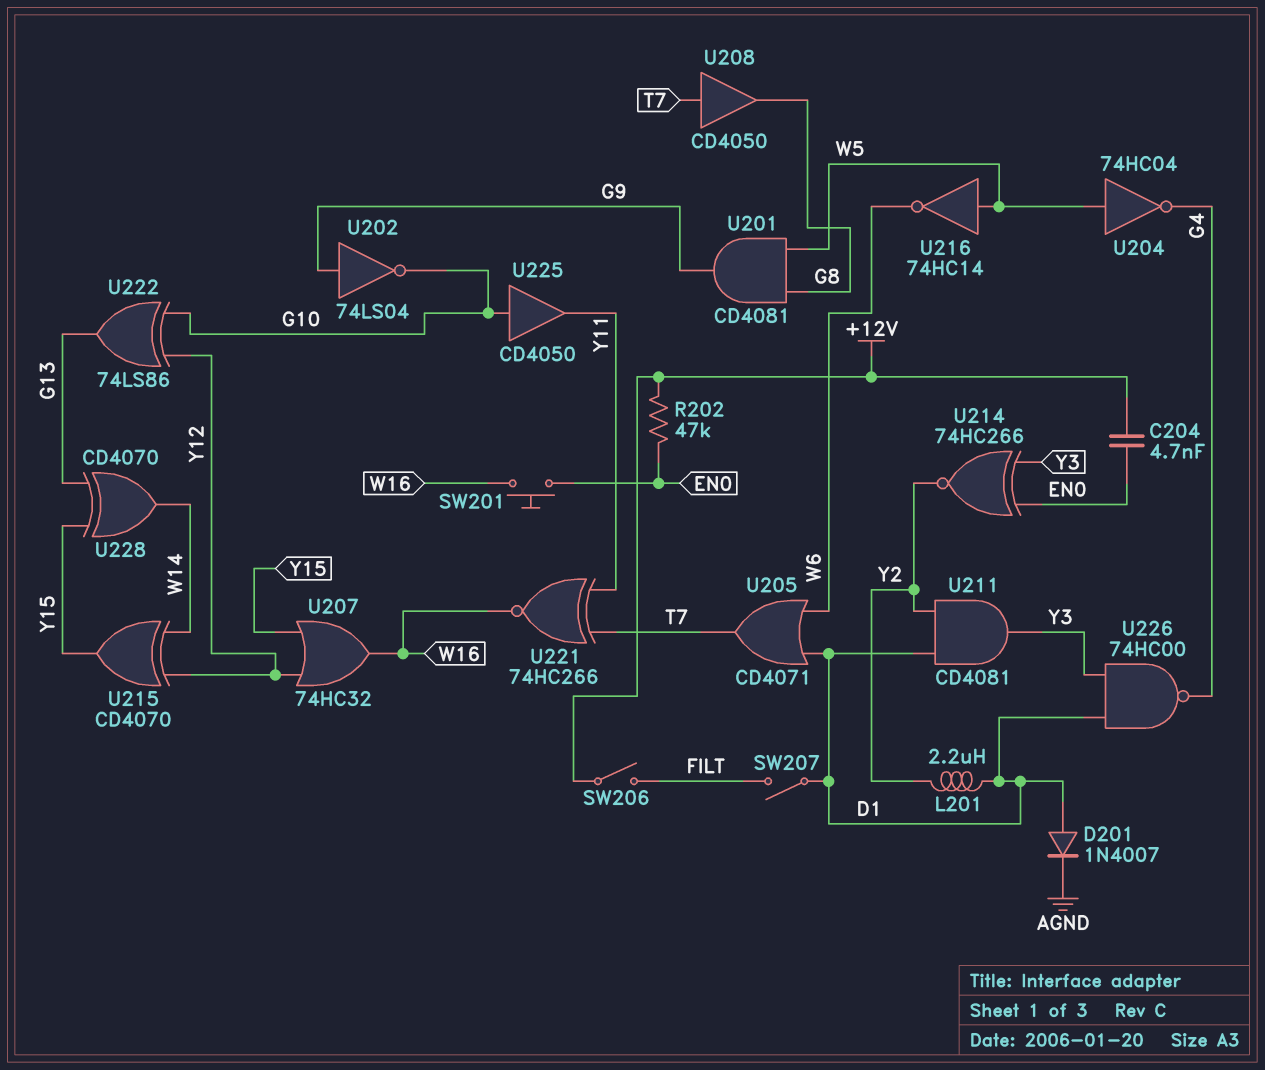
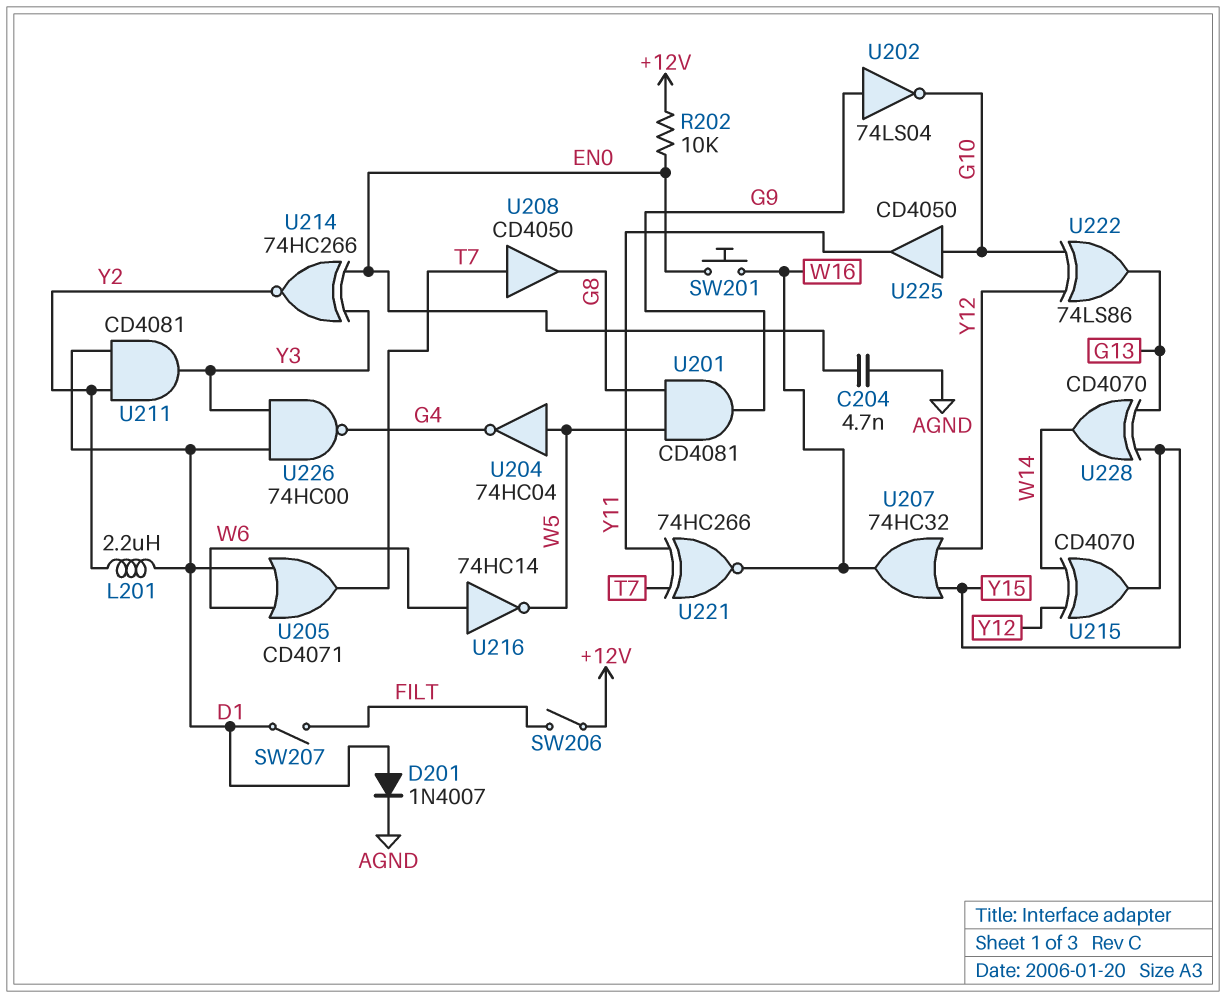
C204: 4.7nF (+12V, EN0) -> 4.7nF (AGND, EN0)
R202: 47k (+12V, EN0) -> 10k (+12V, EN0)
U216: NOT 74HC14 (in W5, out W6) -> NOT 74HC14 (in W6, out W5)

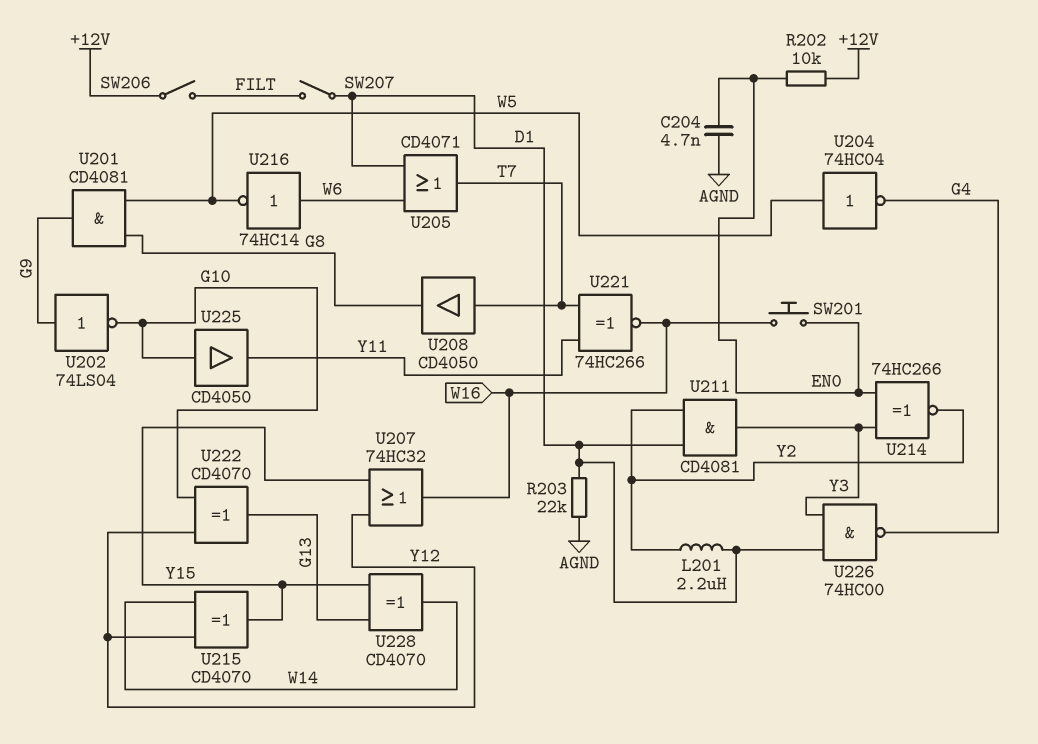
D201: diode 1N4007 (A D1, K AGND) -> none
R203: none -> 22k (AGND, D1)
U222: XOR 74LS86 (in G10, in Y12, out G13) -> XOR CD4070 (in G10, in Y12, out G13)

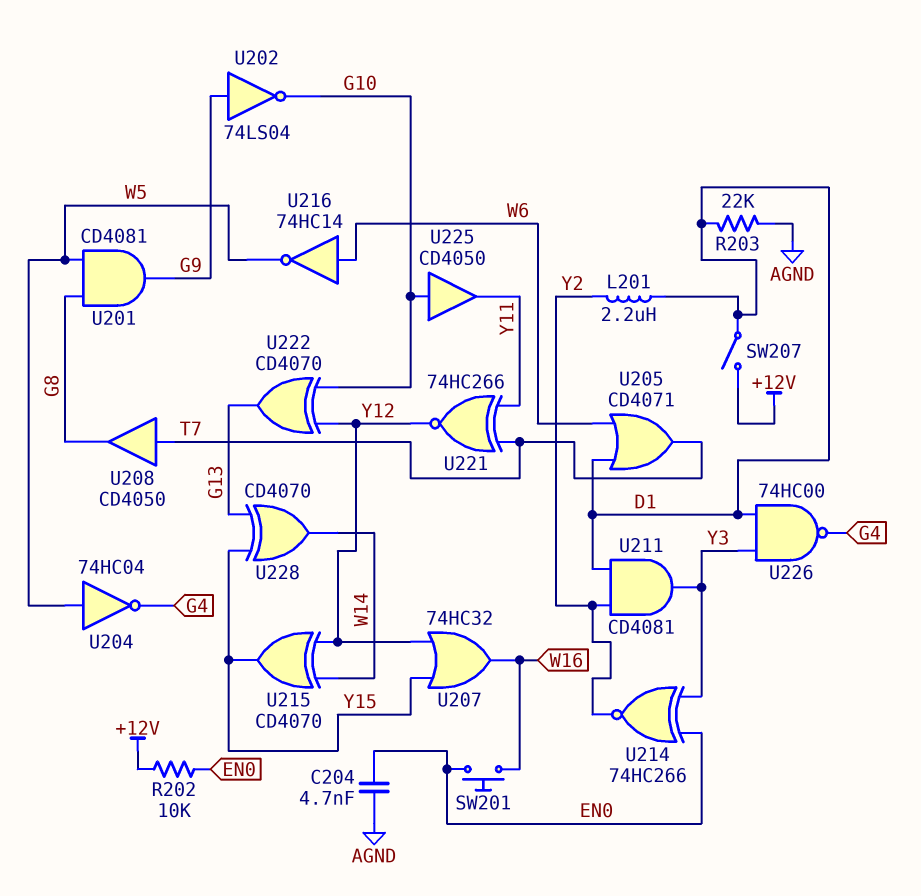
SW206: switch (+12V, FILT) -> none
SW207: switch (D1, FILT) -> switch (+12V, D1)
U221: XNOR 74HC266 (in T7, in Y11, out W16) -> XNOR 74HC266 (in T7, in Y11, out Y12)

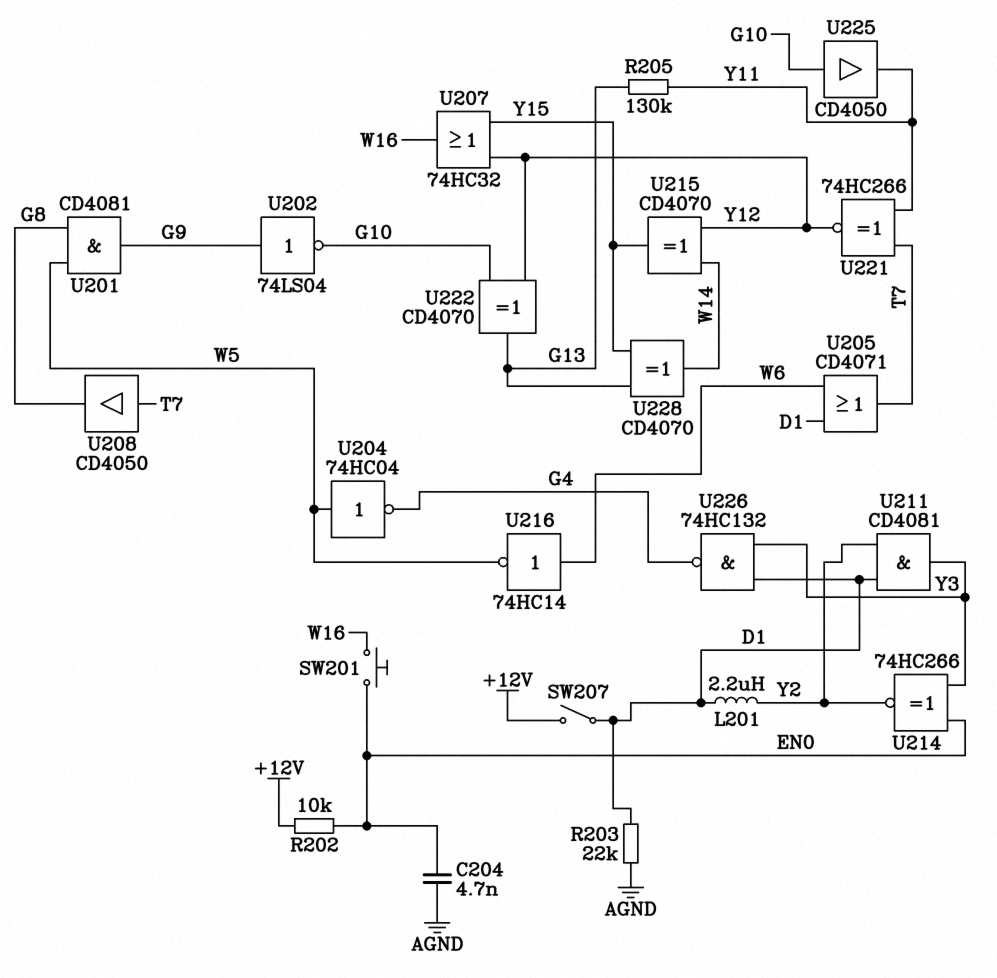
R205: none -> 130k (G13, Y11)
U226: NAND 74HC00 (in D1, in Y3, out G4) -> NAND 74HC132 (in D1, in Y3, out G4)

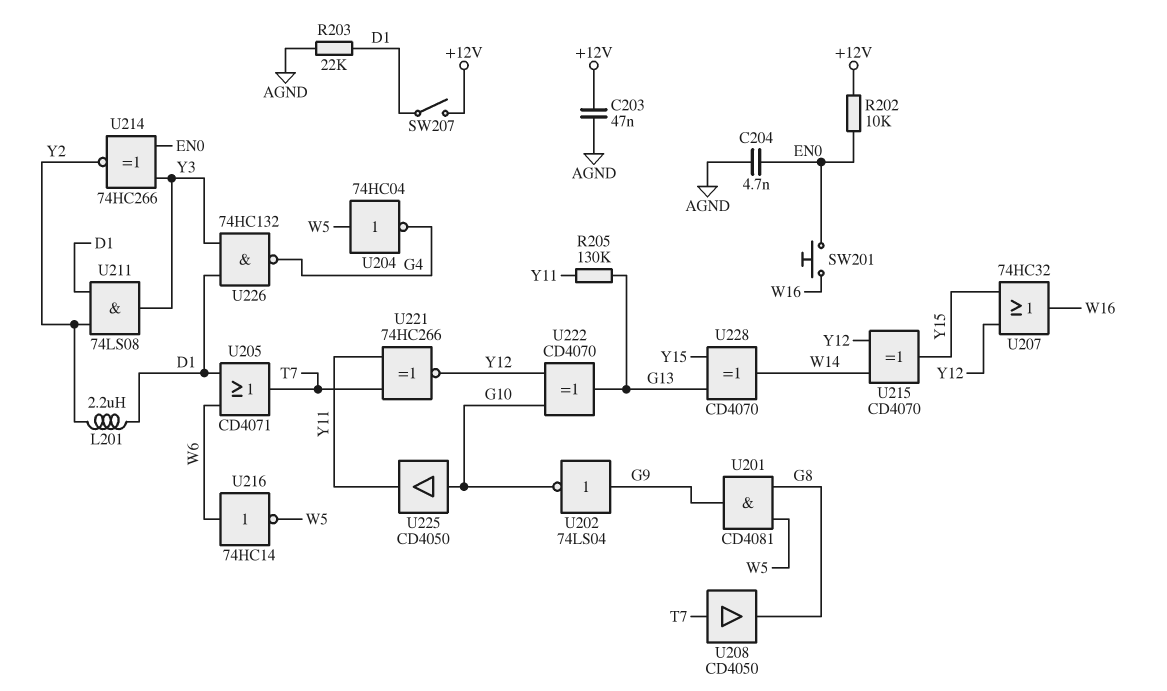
C203: none -> 47nF (+12V, AGND)
U211: AND CD4081 (in D1, in Y2, out Y3) -> AND 74LS08 (in D1, in Y2, out Y3)

